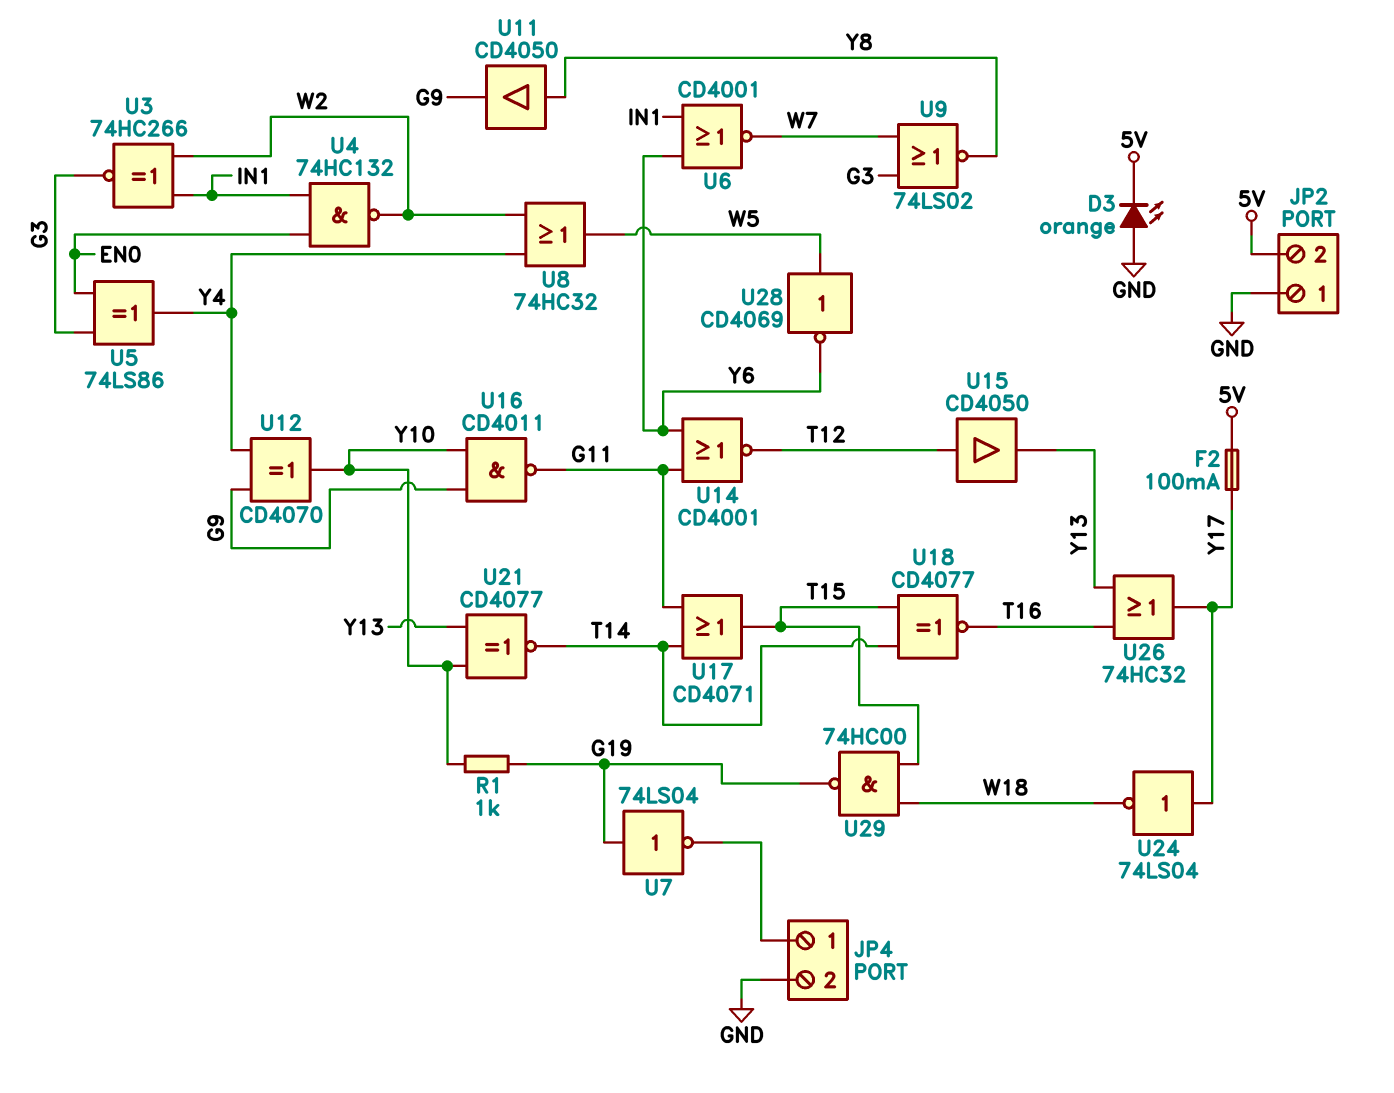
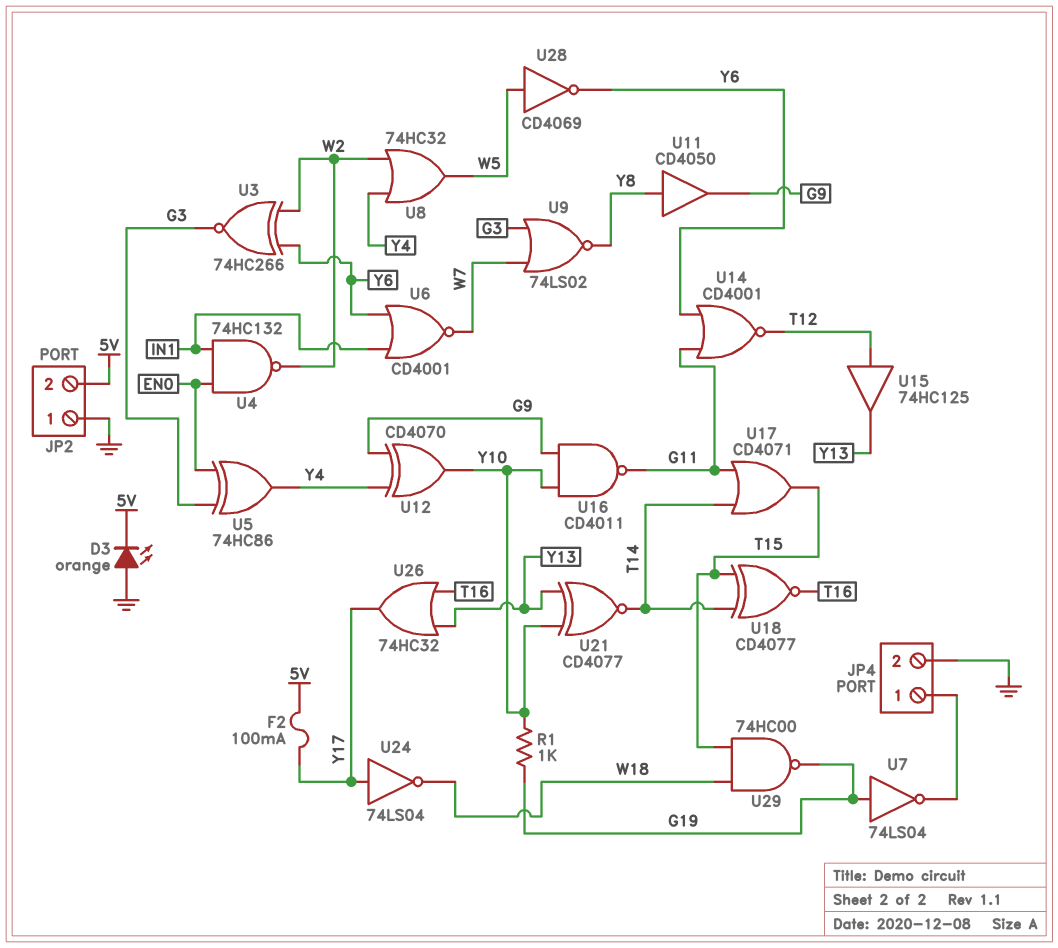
U3: XNOR 74HC266 (in IN1, in W2, out G3) -> XNOR 74HC266 (in W2, in Y6, out G3)
U5: XOR 74LS86 (in EN0, in G3, out Y4) -> XOR 74HC86 (in EN0, in G3, out Y4)
U15: buffer CD4050 (in T12, out Y13) -> buffer 74HC125 (in T12, out Y13)

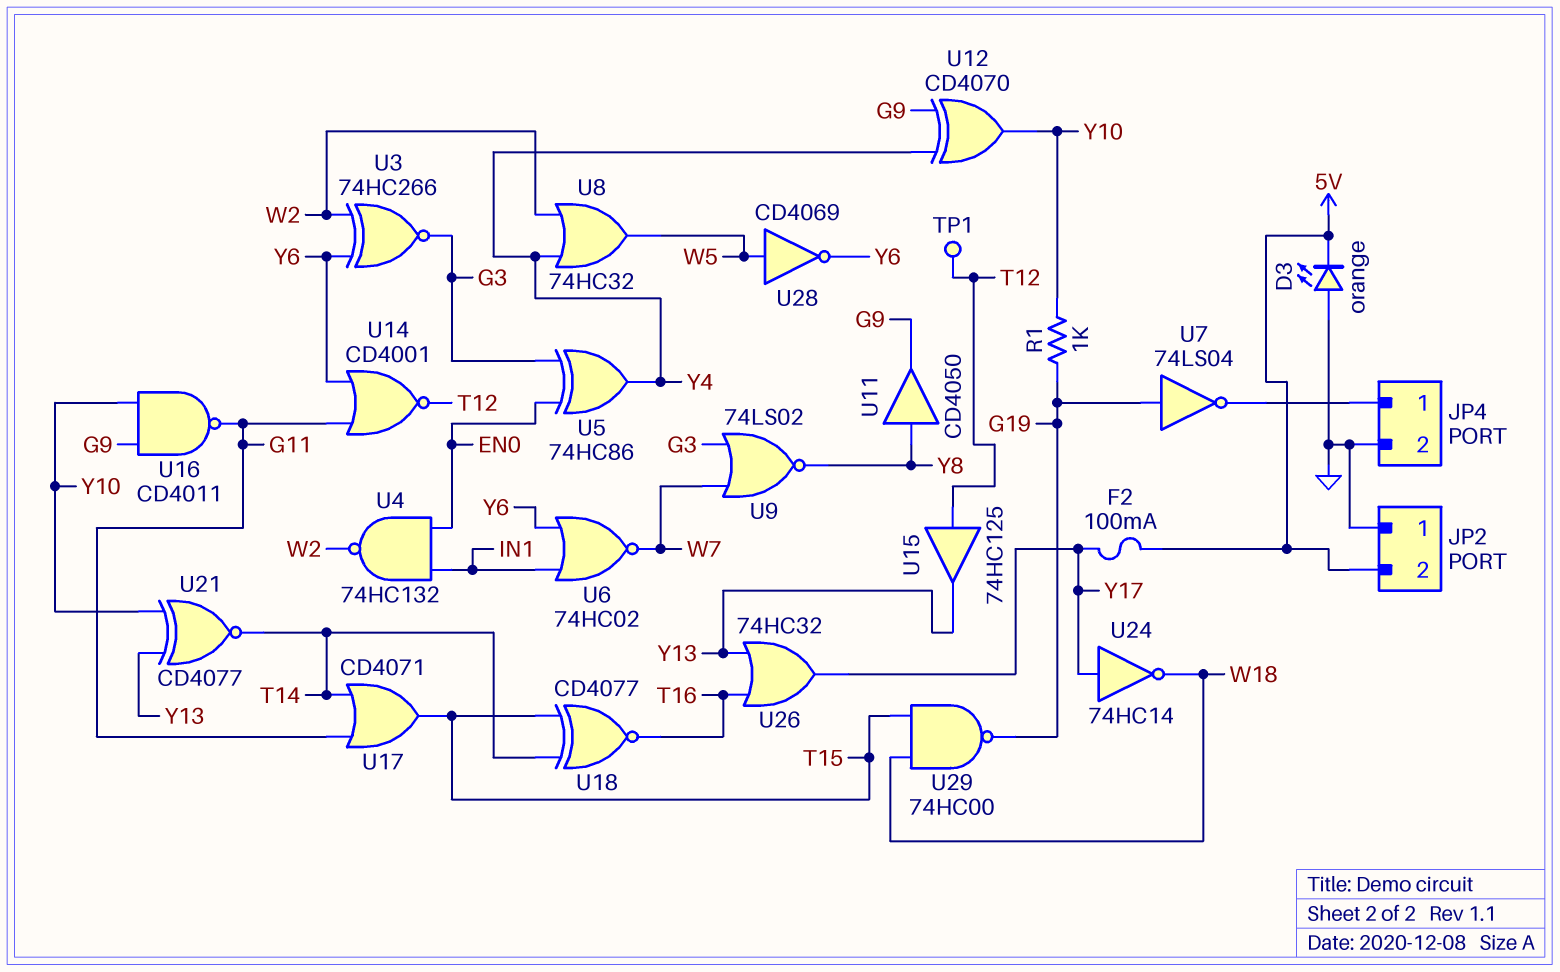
TP1: none -> test point (T12)
U6: NOR CD4001 (in IN1, in Y6, out W7) -> NOR 74HC02 (in IN1, in Y6, out W7)
U24: NOT 74LS04 (in Y17, out W18) -> NOT 74HC14 (in Y17, out W18)

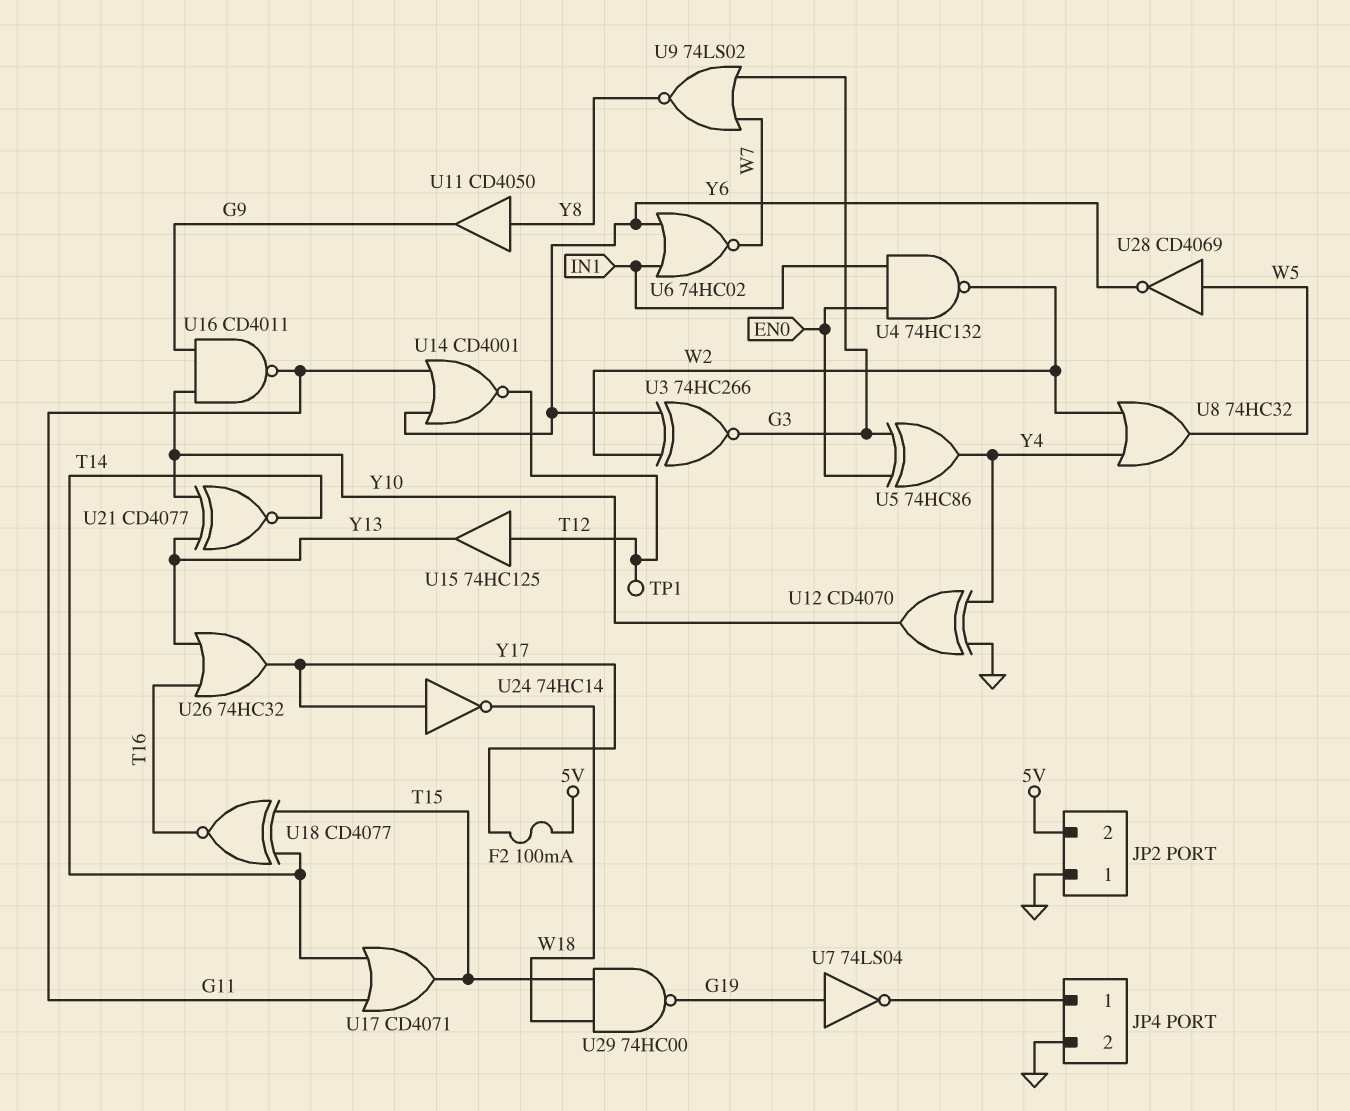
D3: LED orange (A GND, K 5V) -> none
R1: 1k (G19, Y10) -> none
U12: XOR CD4070 (in G9, in Y4, out Y10) -> XOR CD4070 (in GND, in Y4, out Y10)

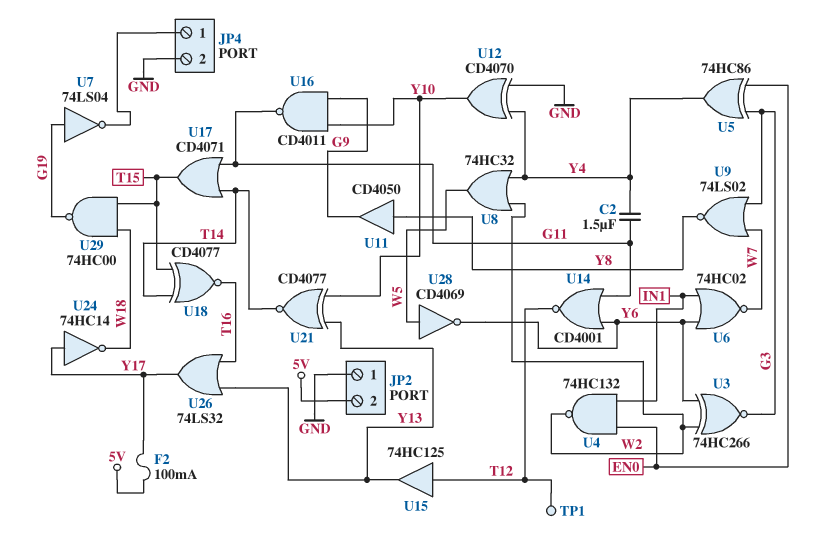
C2: none -> 1.5uF (G11, Y4)
U26: OR 74HC32 (in T16, in Y13, out Y17) -> OR 74LS32 (in T16, in Y13, out Y17)

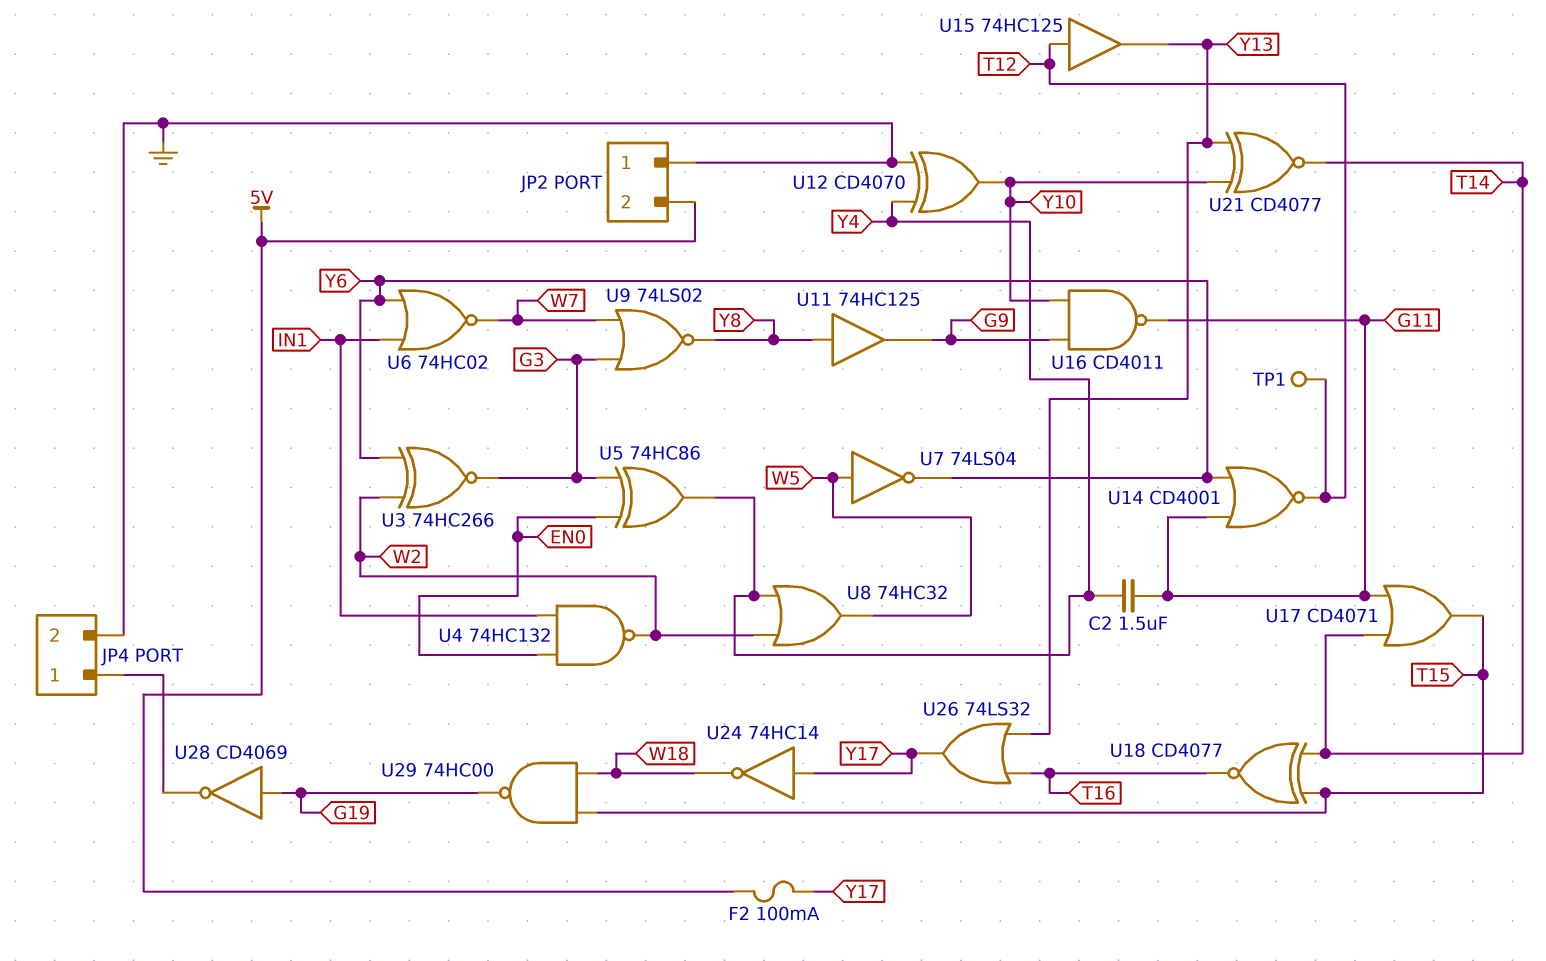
U7: NOT 74LS04 (in G19, out JP4/1) -> NOT 74LS04 (in W5, out Y6)
U11: buffer CD4050 (in Y8, out G9) -> buffer 74HC125 (in Y8, out G9)
U28: NOT CD4069 (in W5, out Y6) -> NOT CD4069 (in G19, out JP4/1)

